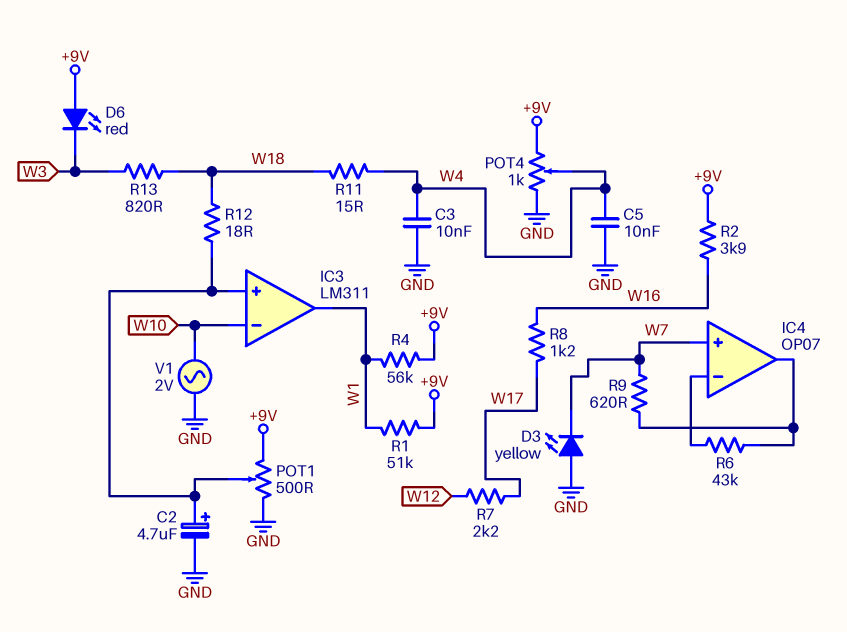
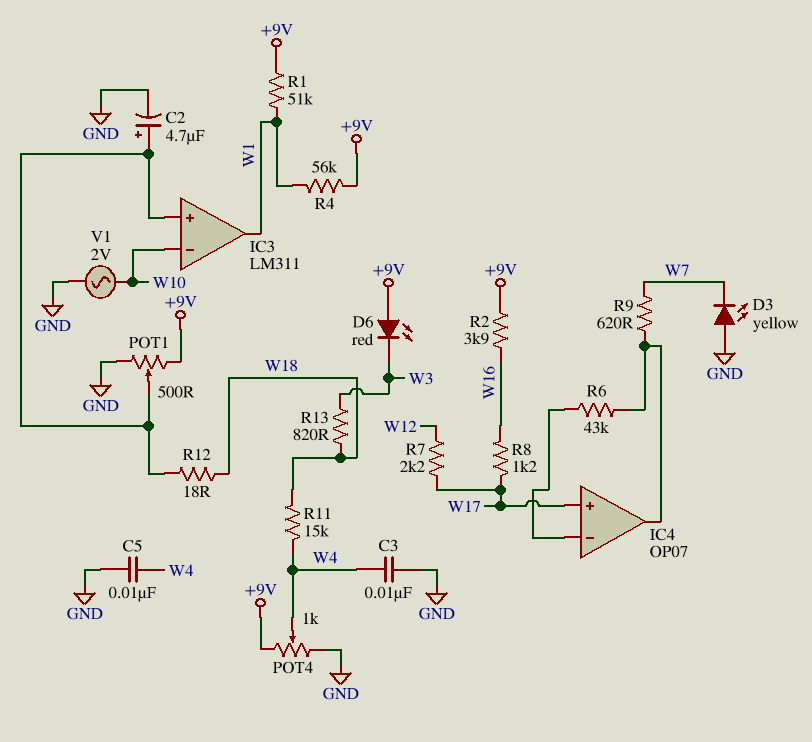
IC4 pin in+: W7 -> W17
R11: 15 (W4, W18) -> 15k (W4, W18)

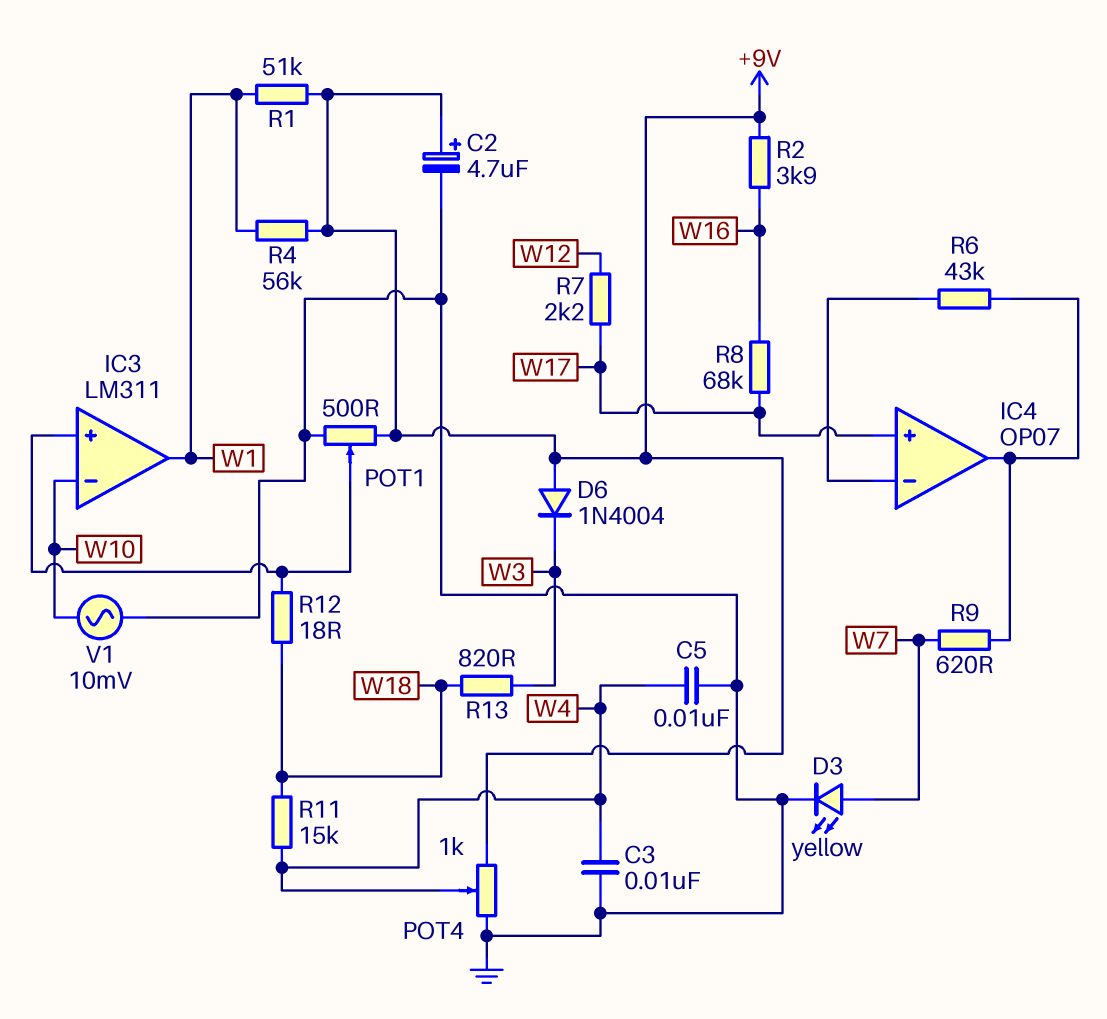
C2: 4.7uF (plus IC3/in+, minus GND) -> 4.7uF (plus +9V, minus GND)
D3: LED yellow (A GND, K W7) -> LED yellow (A W7, K GND)
D6: LED red (A +9V, K W3) -> diode 1N4004 (A +9V, K W3)
R8: 1.2k (W16, W17) -> 68k (W16, W17)
V1: AC 2V (GND, W10) -> AC 10mV (GND, W10)

